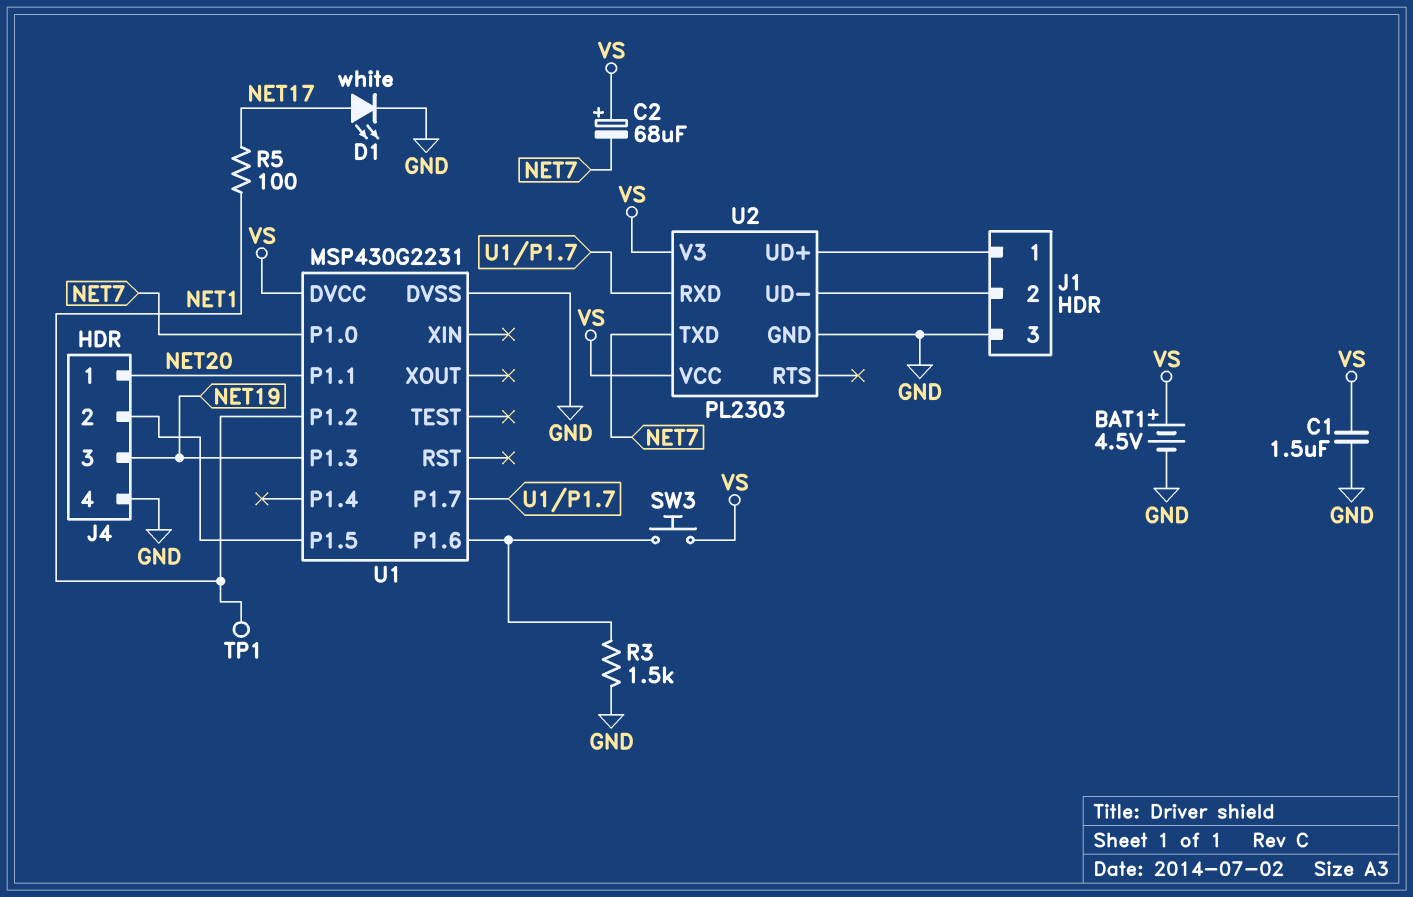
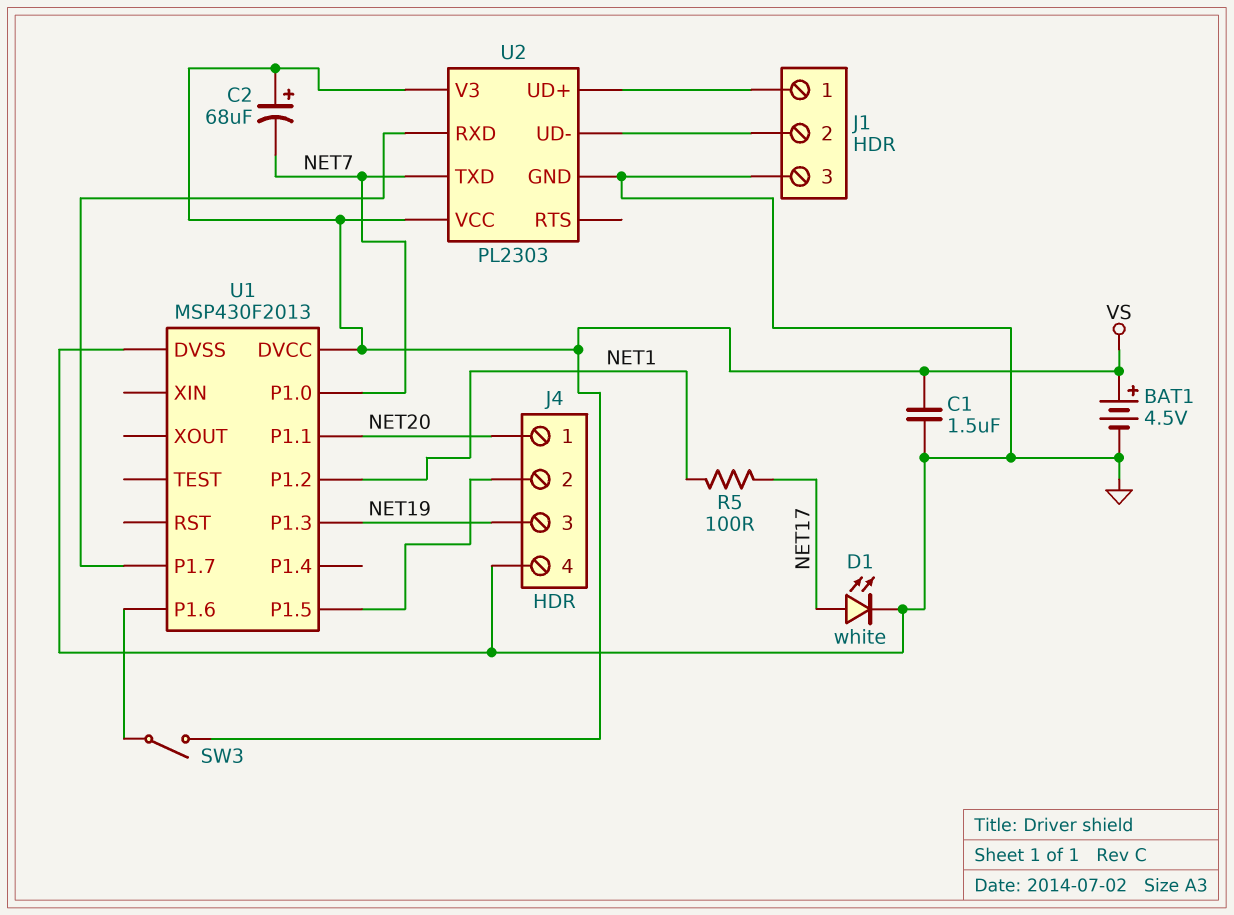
R3: 1.5k (GND, U1/P1.6) -> none
SW3: button (U1/P1.6, VS) -> switch (U1/P1.6, VS)
TP1: test point (NET1) -> none
U1: MSP430G2231 -> MSP430F2013

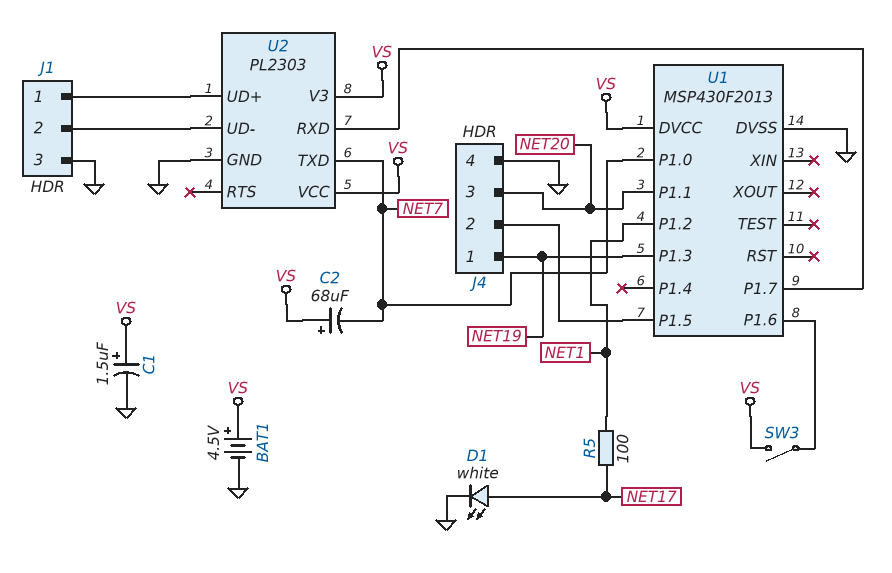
C1: 1.5uF (GND, VS) -> 1.5uF (plus VS, minus GND)
J4 pin 1: NET20 -> NET19
J4 pin 3: NET19 -> NET20

